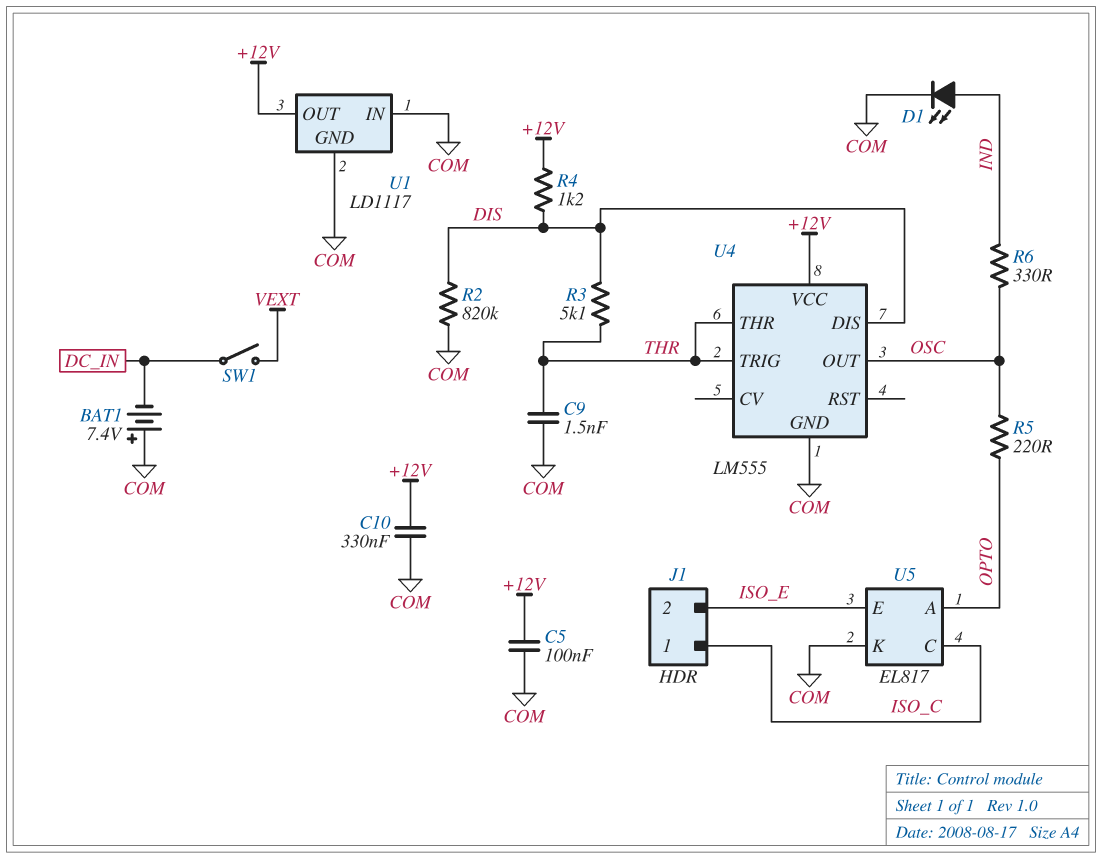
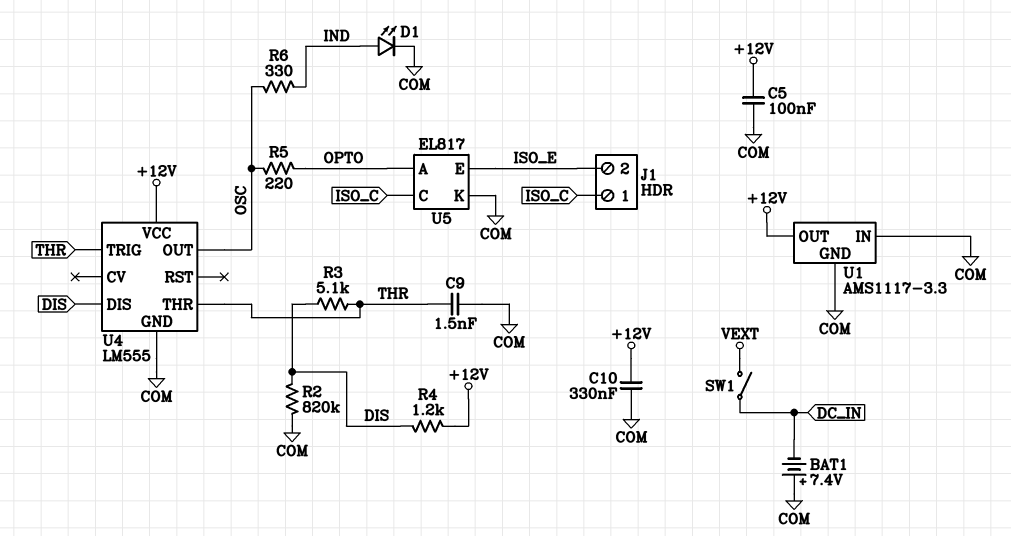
U1: LD1117 -> AMS1117-3.3

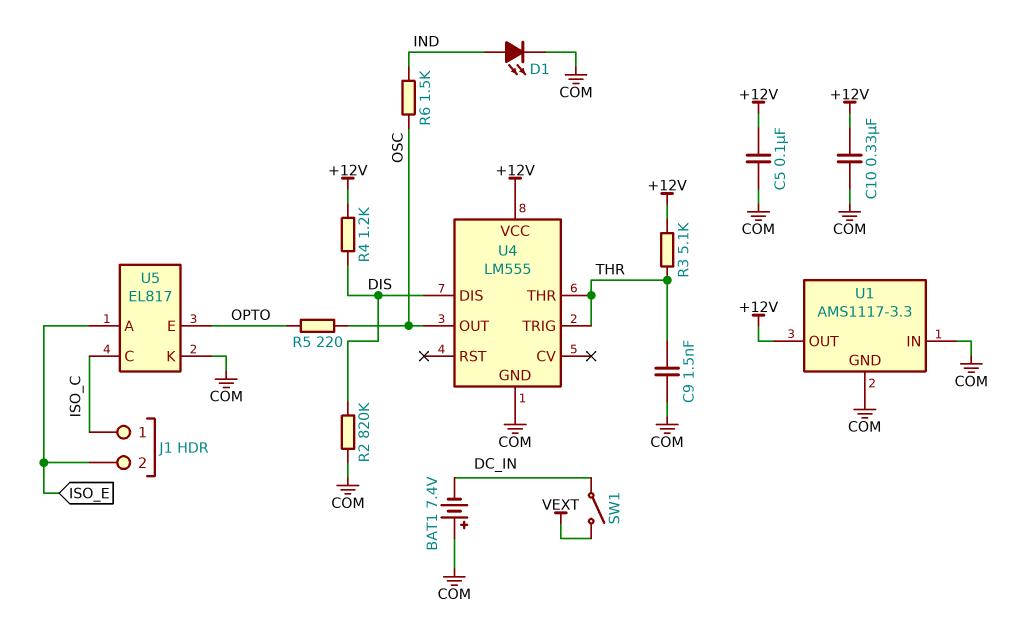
R3: 5.1k (DIS, THR) -> 5.1k (+12V, THR)
R6: 330 (IND, OSC) -> 1.5k (IND, OSC)
U5 pin A: OPTO -> ISO_E
U5 pin E: ISO_E -> OPTO

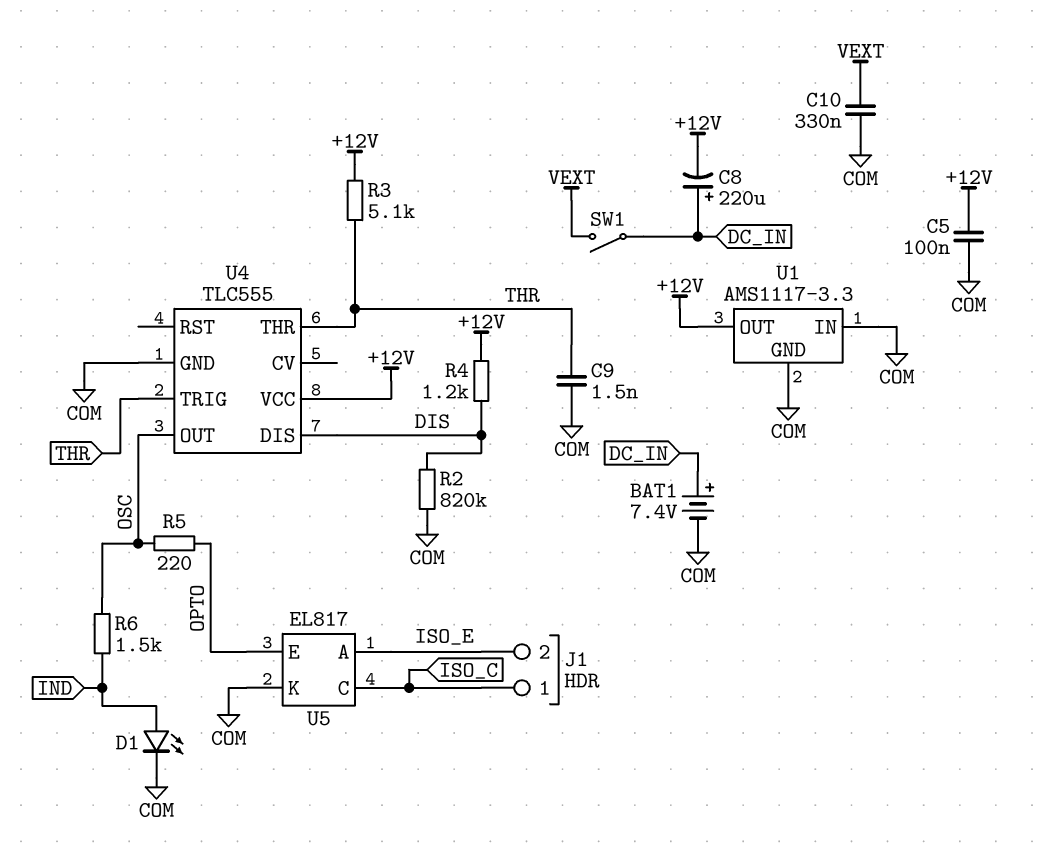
BAT1: 7.4V (plus COM, minus DC_IN) -> 7.4V (plus DC_IN, minus COM)
C8: none -> 220uF (plus DC_IN, minus +12V)
C10: 330nF (+12V, COM) -> 330nF (COM, VEXT)
U4: LM555 -> TLC555

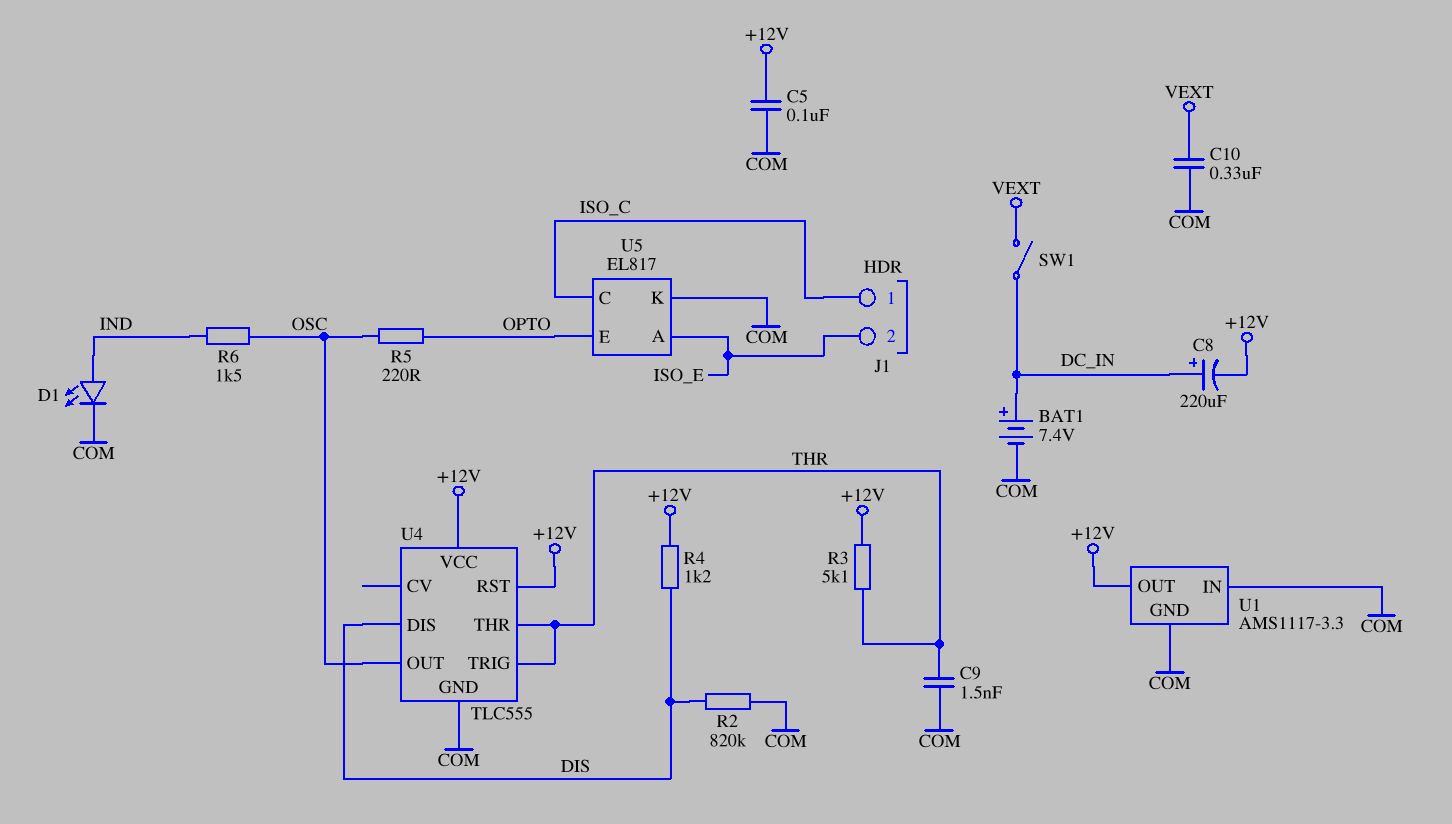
U4 pin RST: none -> +12V

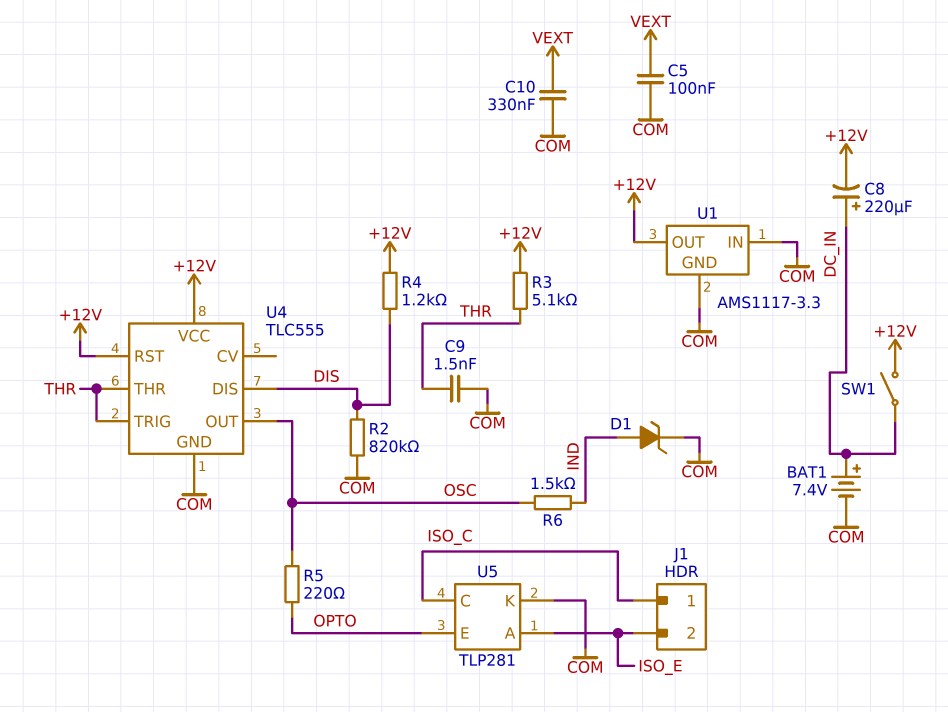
C5: 100nF (+12V, COM) -> 100nF (COM, VEXT)
D1: LED (A IND, K COM) -> zener (A IND, K COM)
SW1: switch (DC_IN, VEXT) -> switch (+12V, DC_IN)
U5: EL817 -> TLP281

